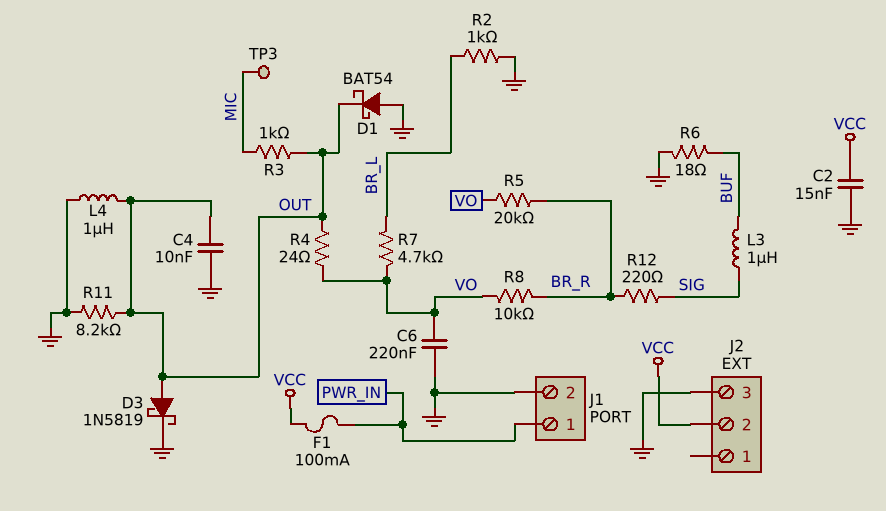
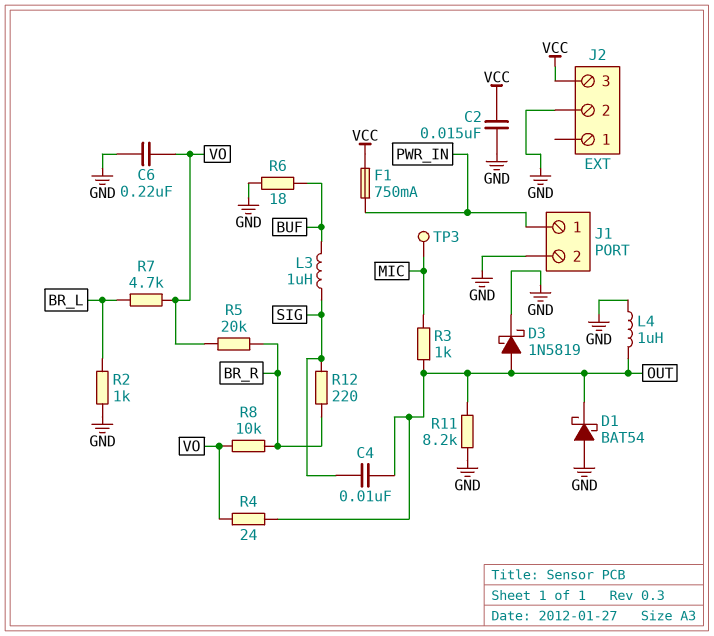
C4: 10nF (GND, OUT) -> 10nF (OUT, SIG)
F1: 100mA (PWR_IN, VCC) -> 750mA (PWR_IN, VCC)
J2 pin 2: VCC -> GND
J2 pin 3: GND -> VCC

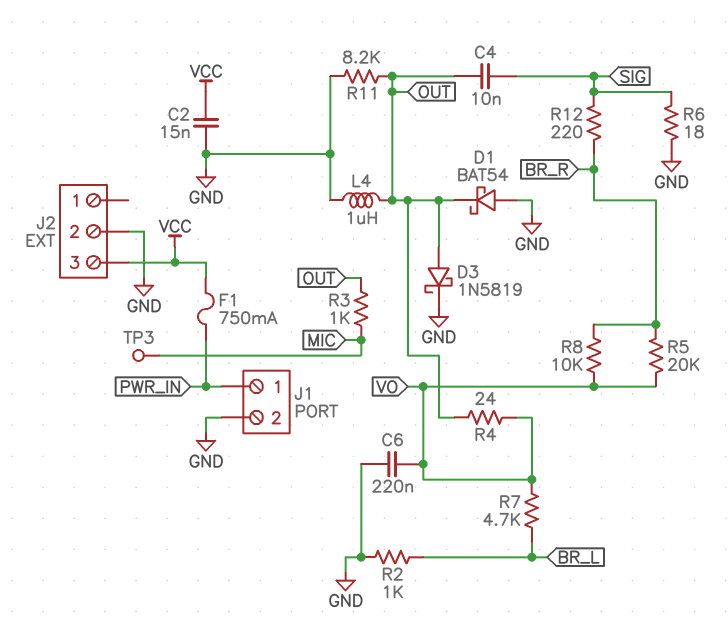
L3: 1uH (BUF, SIG) -> none
R6: 18 (BUF, GND) -> 18 (GND, SIG)

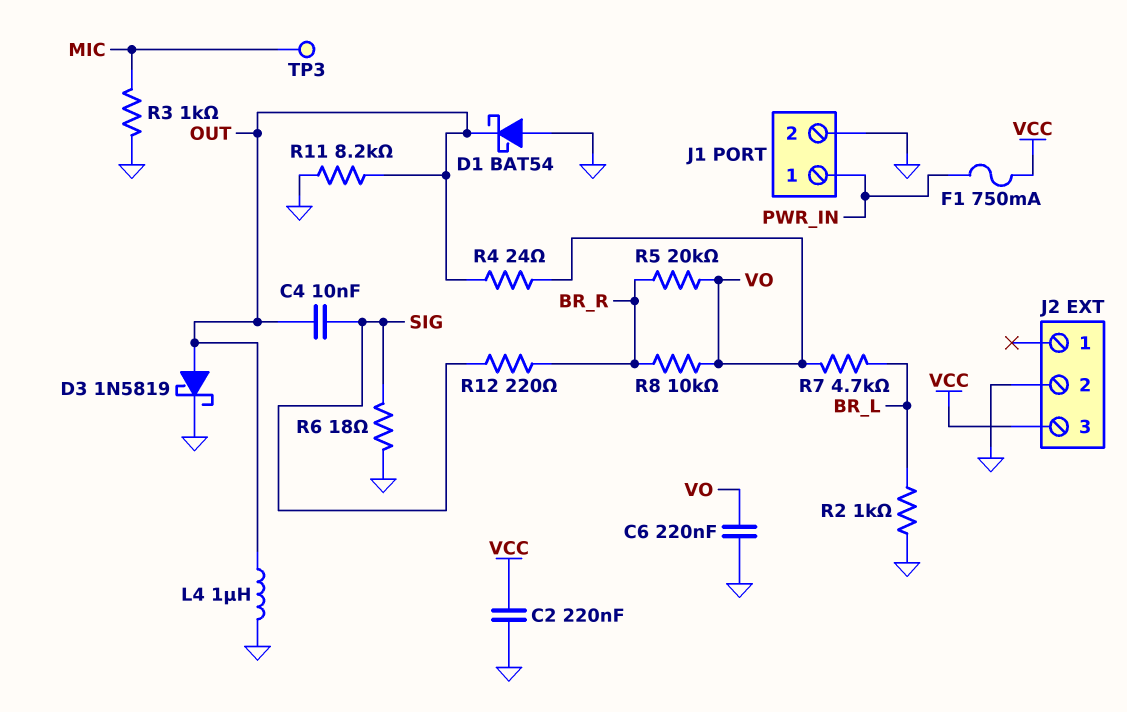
C2: 15nF (GND, VCC) -> 220nF (GND, VCC)
R3: 1k (MIC, OUT) -> 1k (GND, MIC)

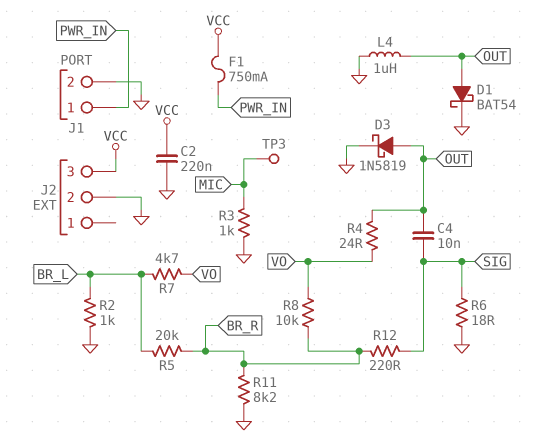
C6: 220nF (GND, VO) -> none
D1: schottky BAT54 (A GND, K OUT) -> schottky BAT54 (A OUT, K GND)
R5: 20k (BR_R, VO) -> 20k (BR_L, BR_R)
R11: 8.2k (GND, OUT) -> 8.2k (BR_R, GND)

